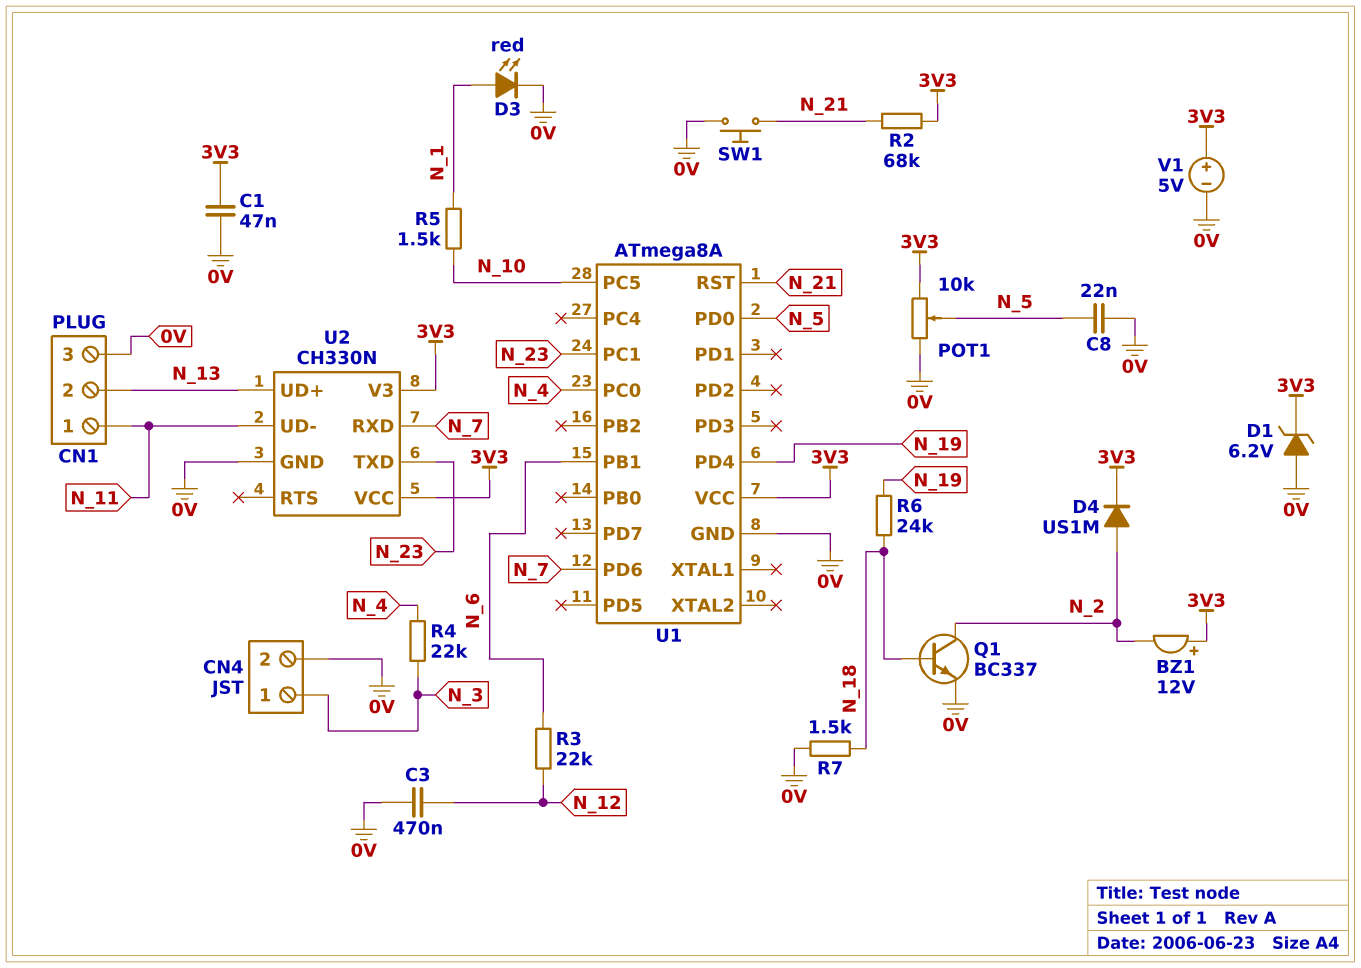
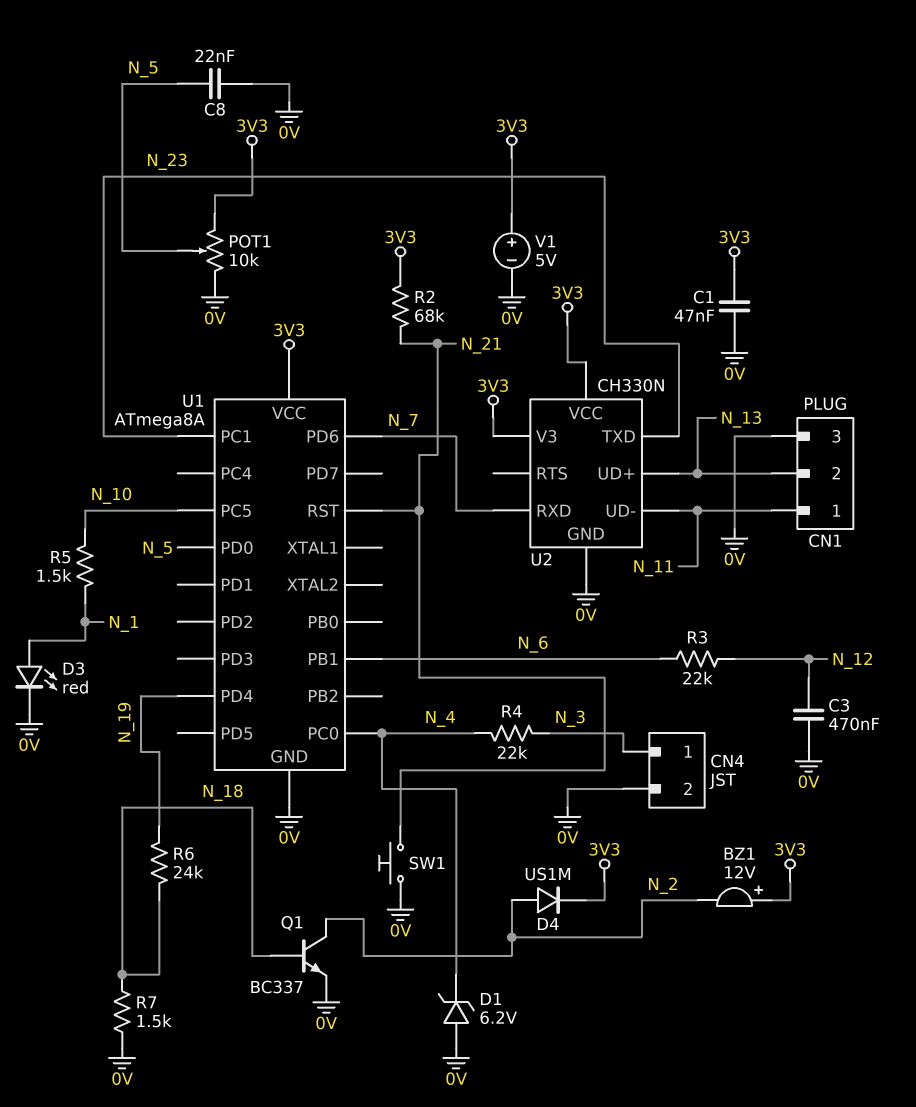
D1: zener 6.2V (A 0V, K 3V3) -> zener 6.2V (A 0V, K N_4)

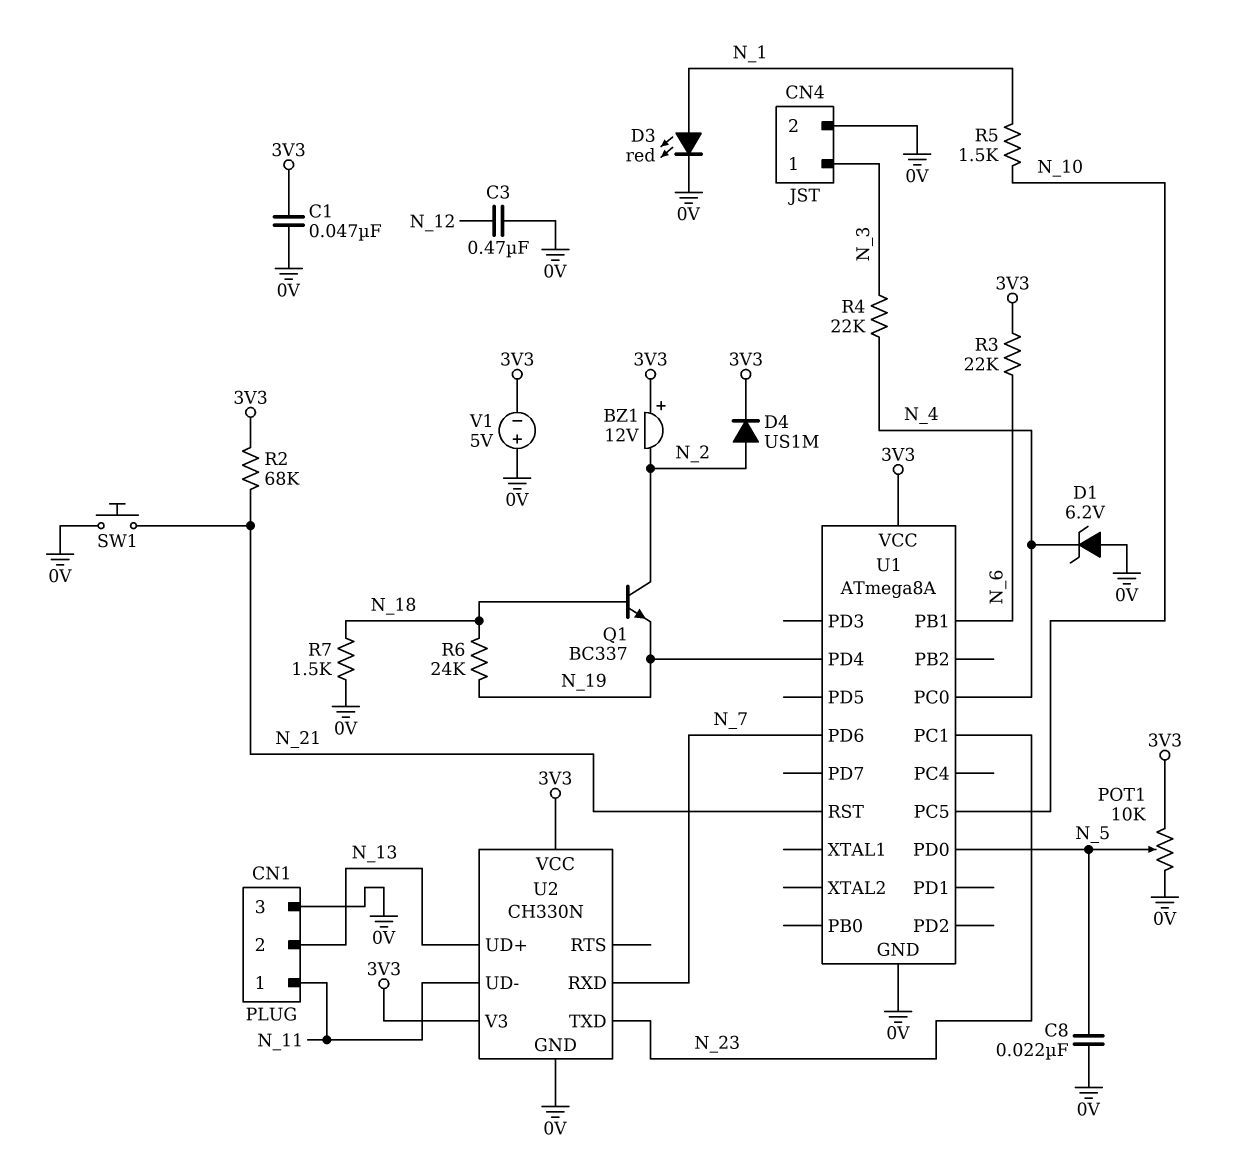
Q1: NPN BC337 (B N_18, C N_2, E 0V) -> NPN BC337 (B N_18, C N_2, E N_19)
R3: 22k (N_6, N_12) -> 22k (3V3, N_6)
V1: 5V (plus 3V3, minus 0V) -> 5V (plus 0V, minus 3V3)

